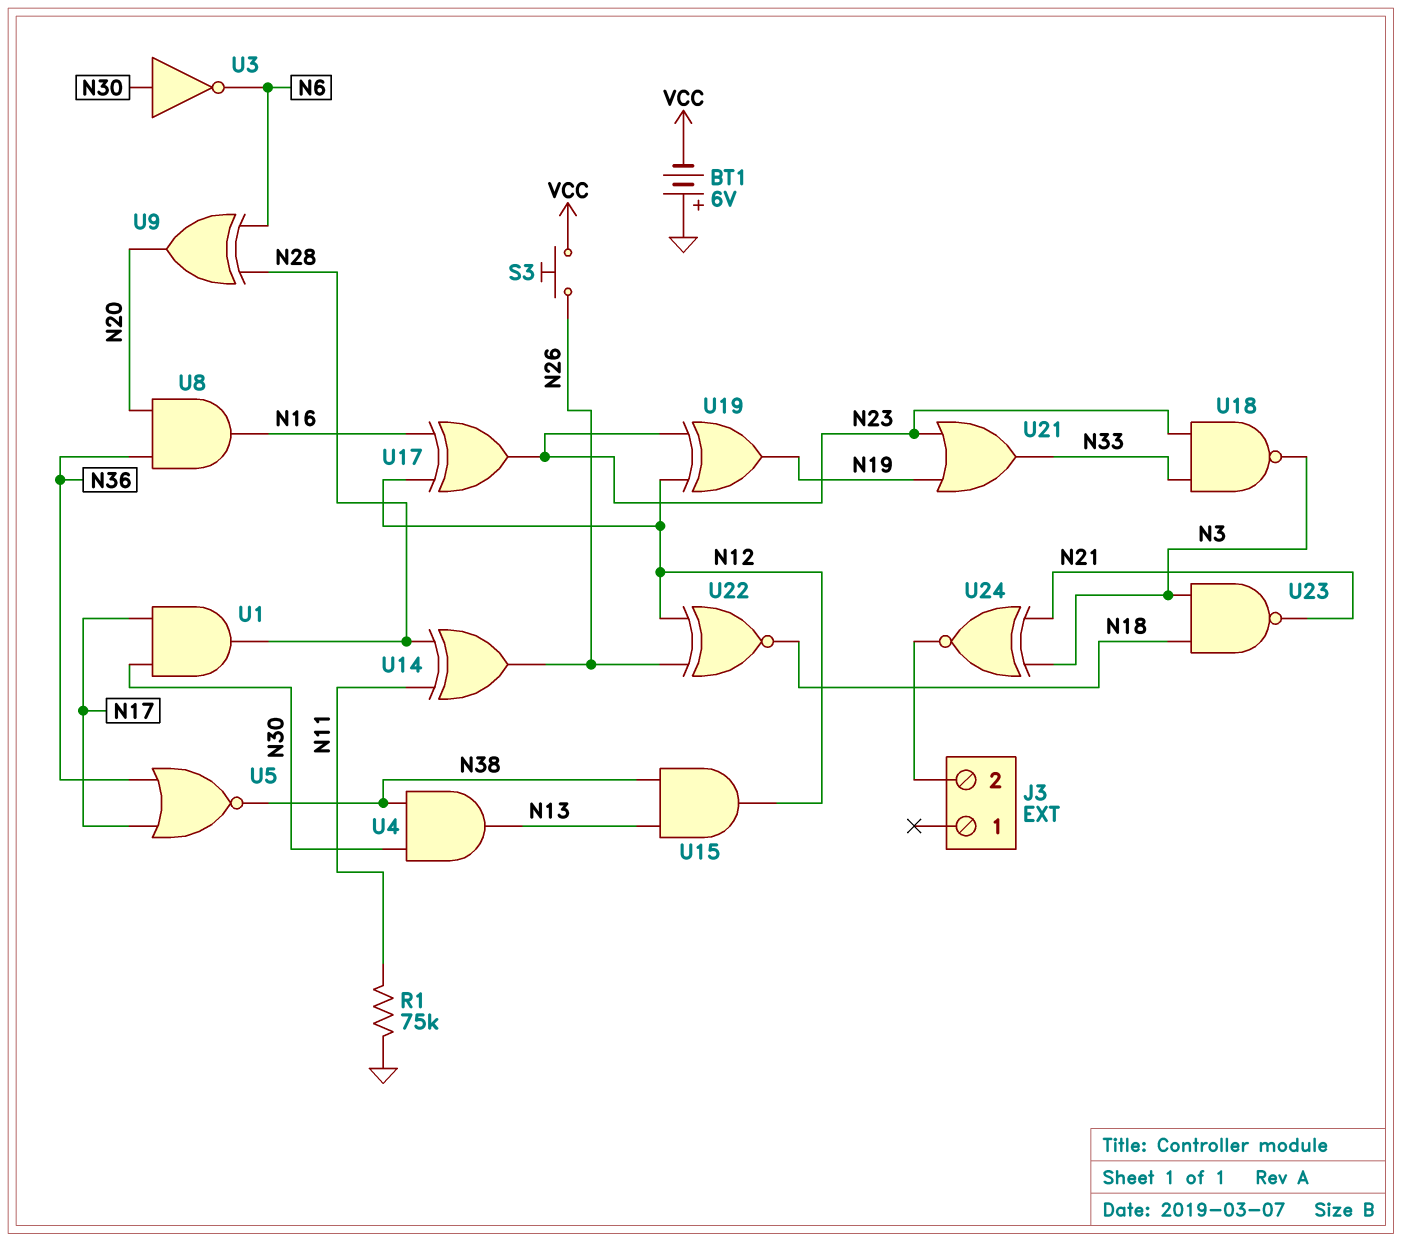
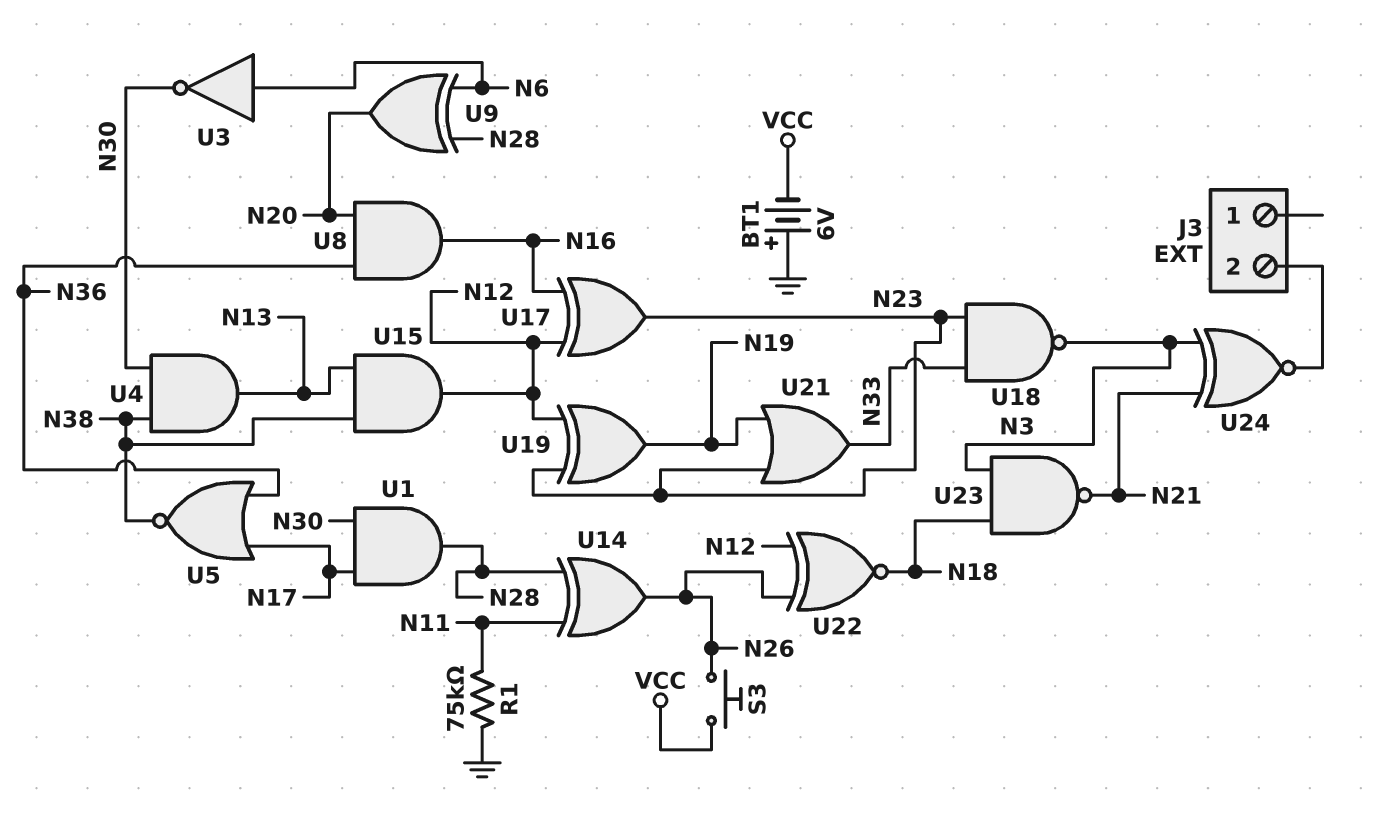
U3: NOT (in N30, out N6) -> NOT (in N6, out N30)

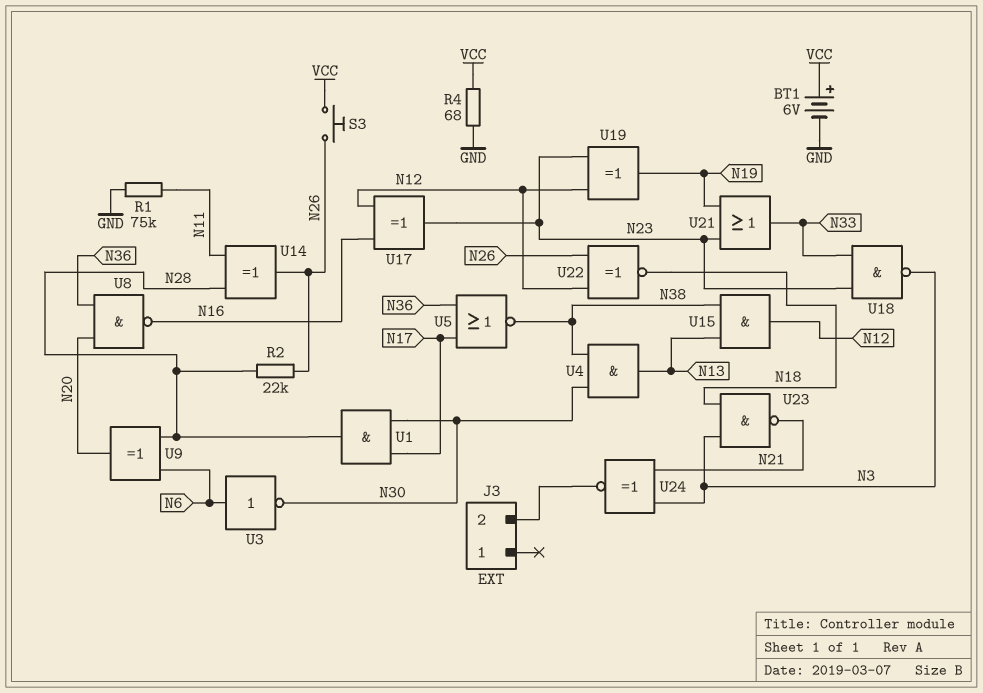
BT1: 6V (plus GND, minus VCC) -> 6V (plus VCC, minus GND)
R2: none -> 22k (N26, N28)
R4: none -> 68 (GND, VCC)
U8: AND (in N20, in N36, out N16) -> NAND (in N20, in N36, out N16)

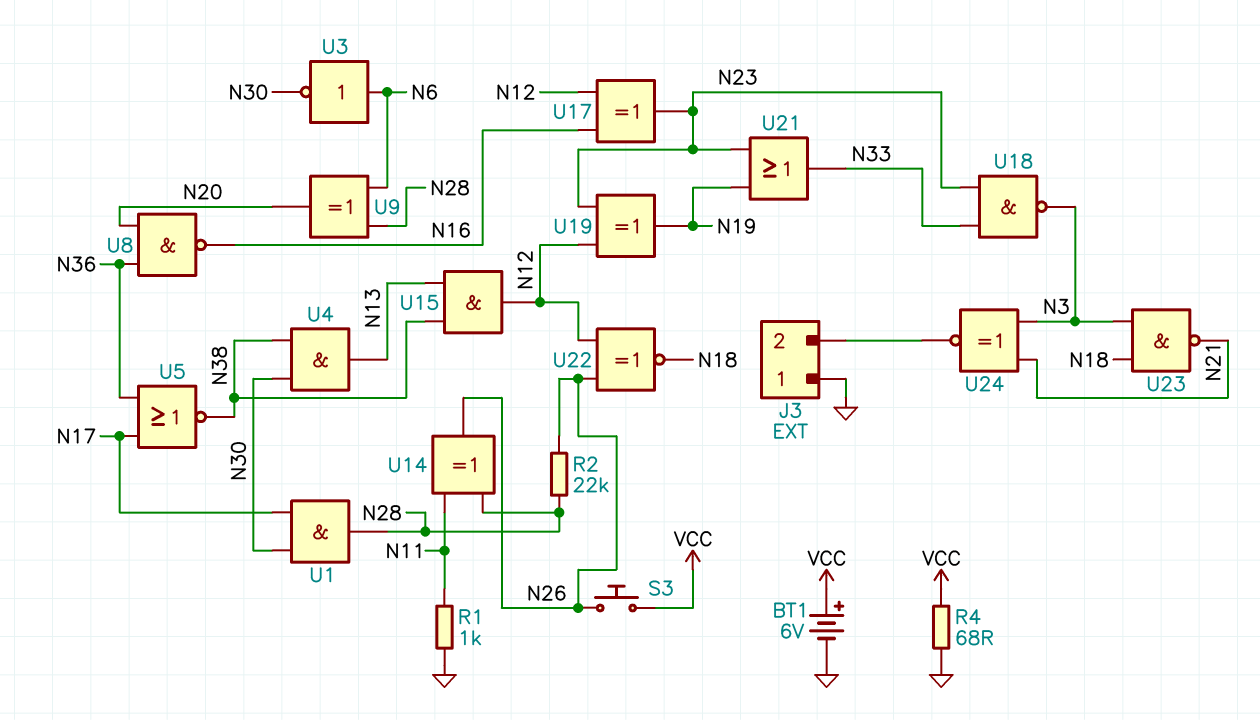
J3 pin 1: none -> GND
R1: 75k (GND, N11) -> 1k (GND, N11)

